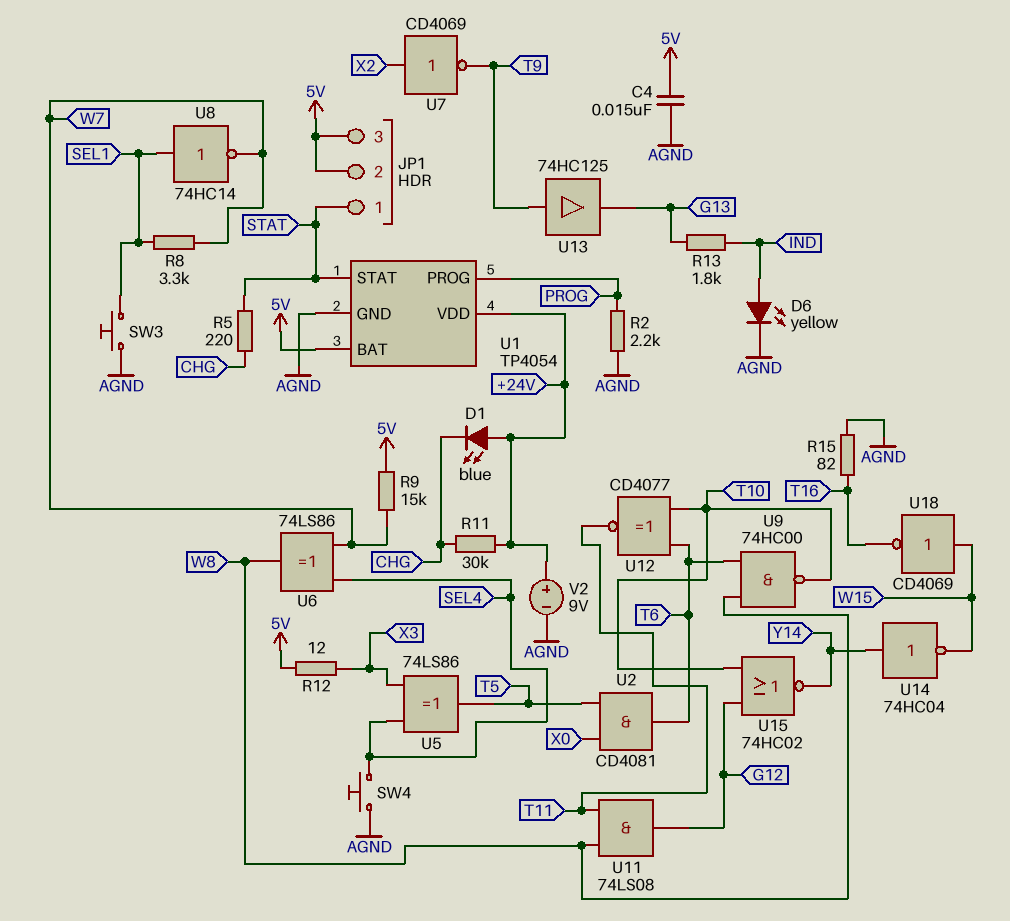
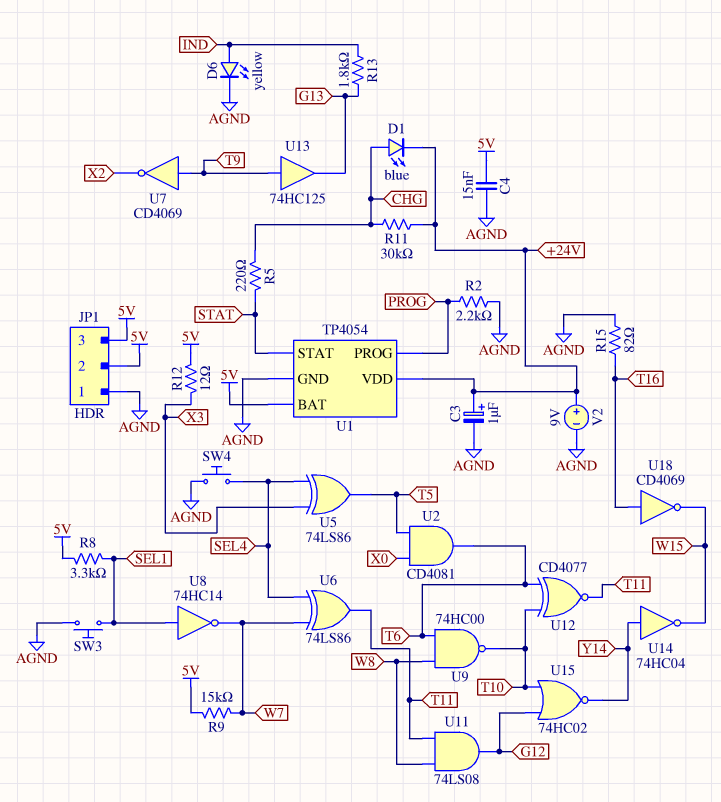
C3: none -> 1uF (plus +24V, minus AGND)
D1: LED blue (A +24V, K CHG) -> LED blue (A CHG, K +24V)
JP1 pin 1: STAT -> AGND
R8: 3.3k (SEL1, W7) -> 3.3k (5V, SEL1)
U6: XOR 74LS86 (in SEL4, in W7, out W8) -> XOR 74LS86 (in SEL4, in W7, out T11)
U7: NOT CD4069 (in X2, out T9) -> NOT CD4069 (in T9, out X2)
U18: NOT CD4069 (in W15, out T16) -> NOT CD4069 (in T16, out W15)

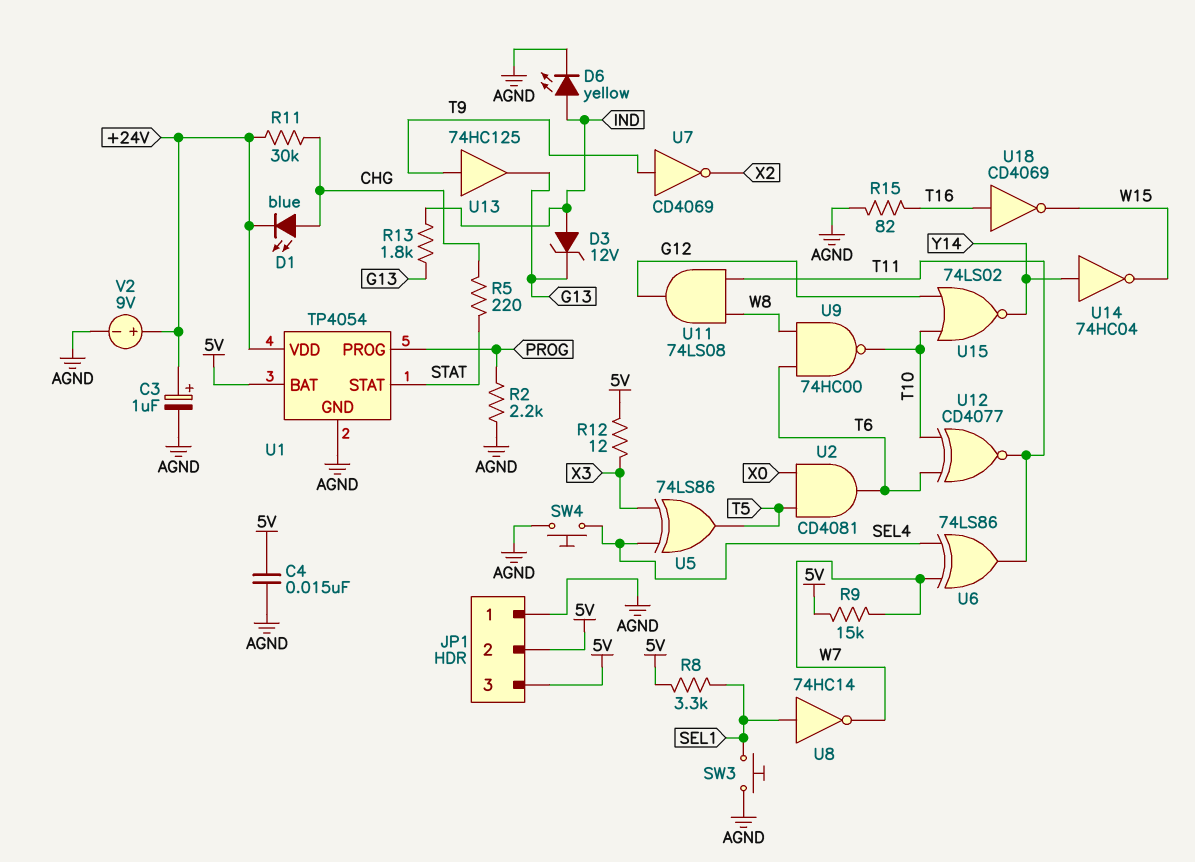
D3: none -> zener 12V (A IND, K G13)
U15: NOR 74HC02 (in G12, in T10, out Y14) -> NOR 74LS02 (in G12, in T10, out Y14)

